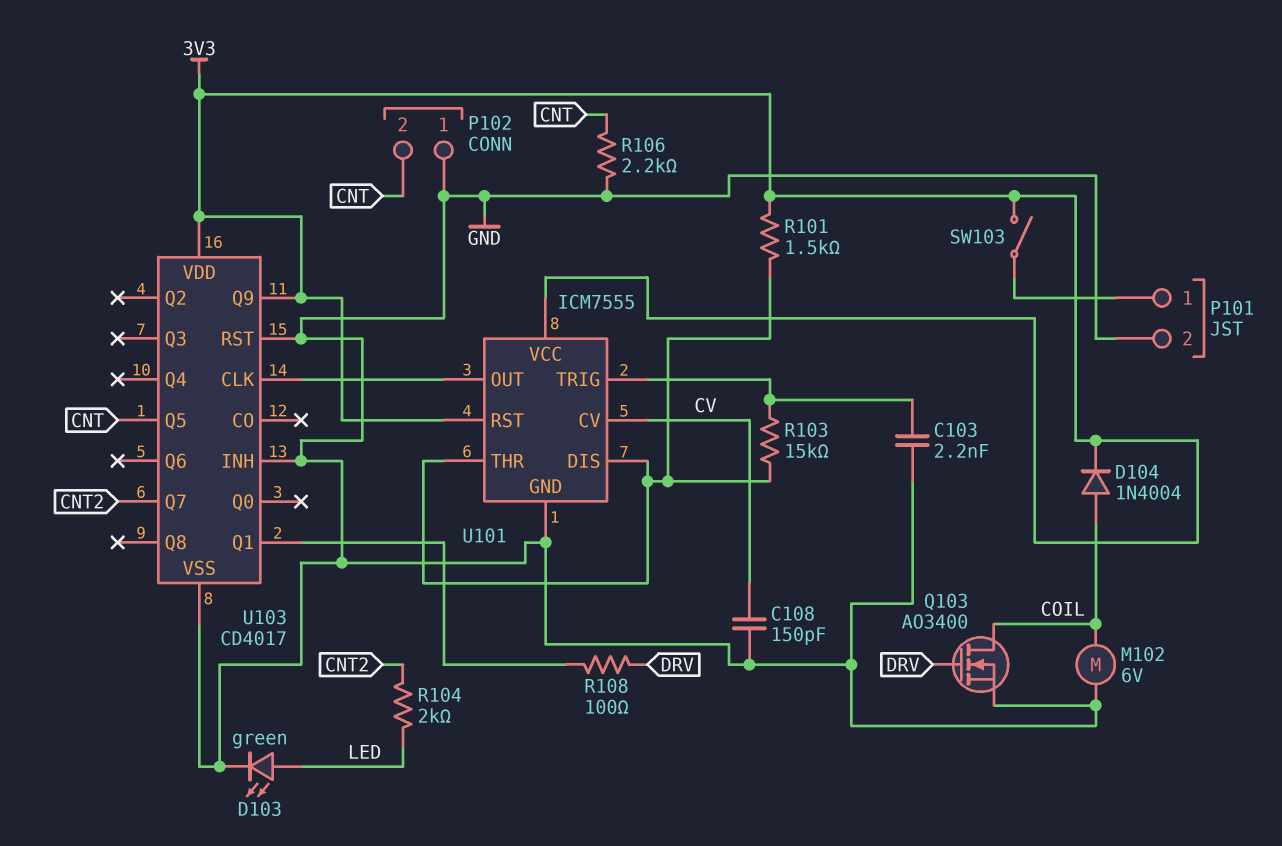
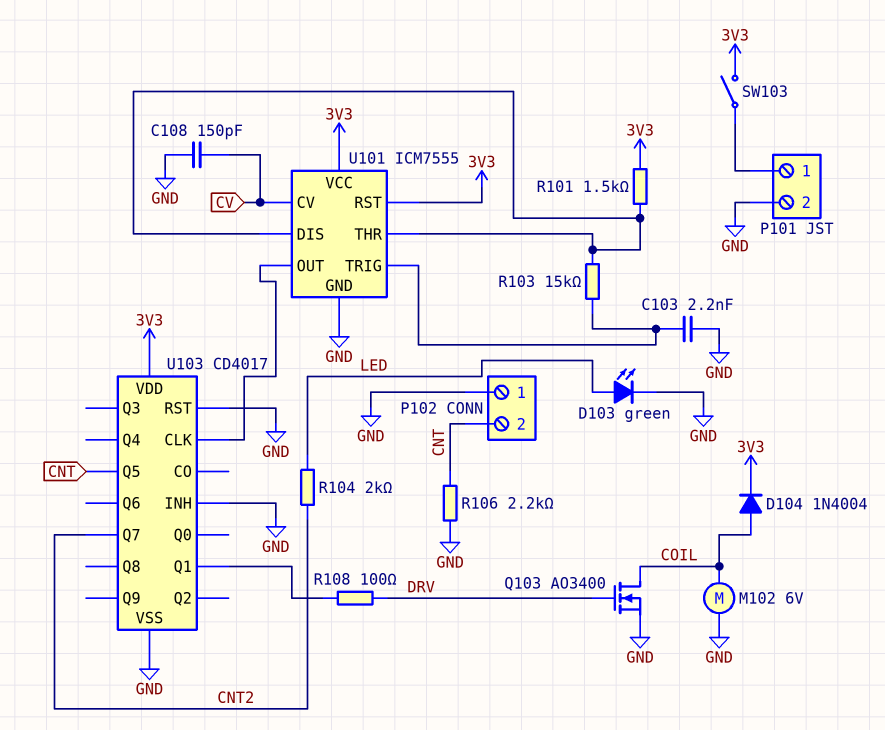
U103 pin Q9: 3V3 -> none

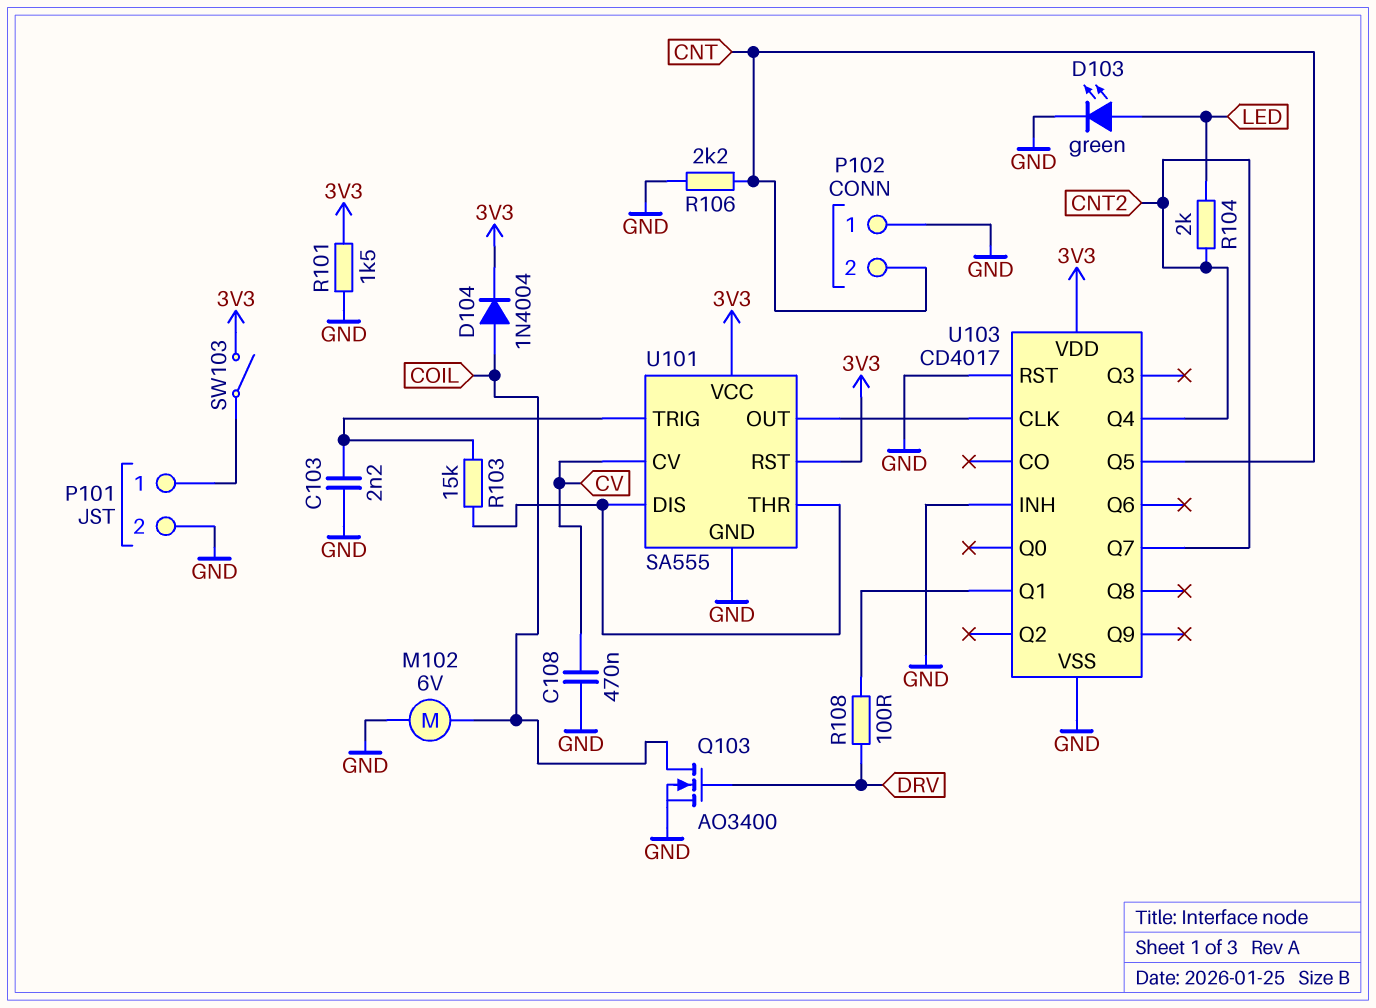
C108: 150pF (CV, GND) -> 470nF (CV, GND)
R101: 1.5k (3V3, U101/DIS) -> 1.5k (3V3, GND)
U101: ICM7555 -> SA555
U103 pin Q4: none -> CNT2

